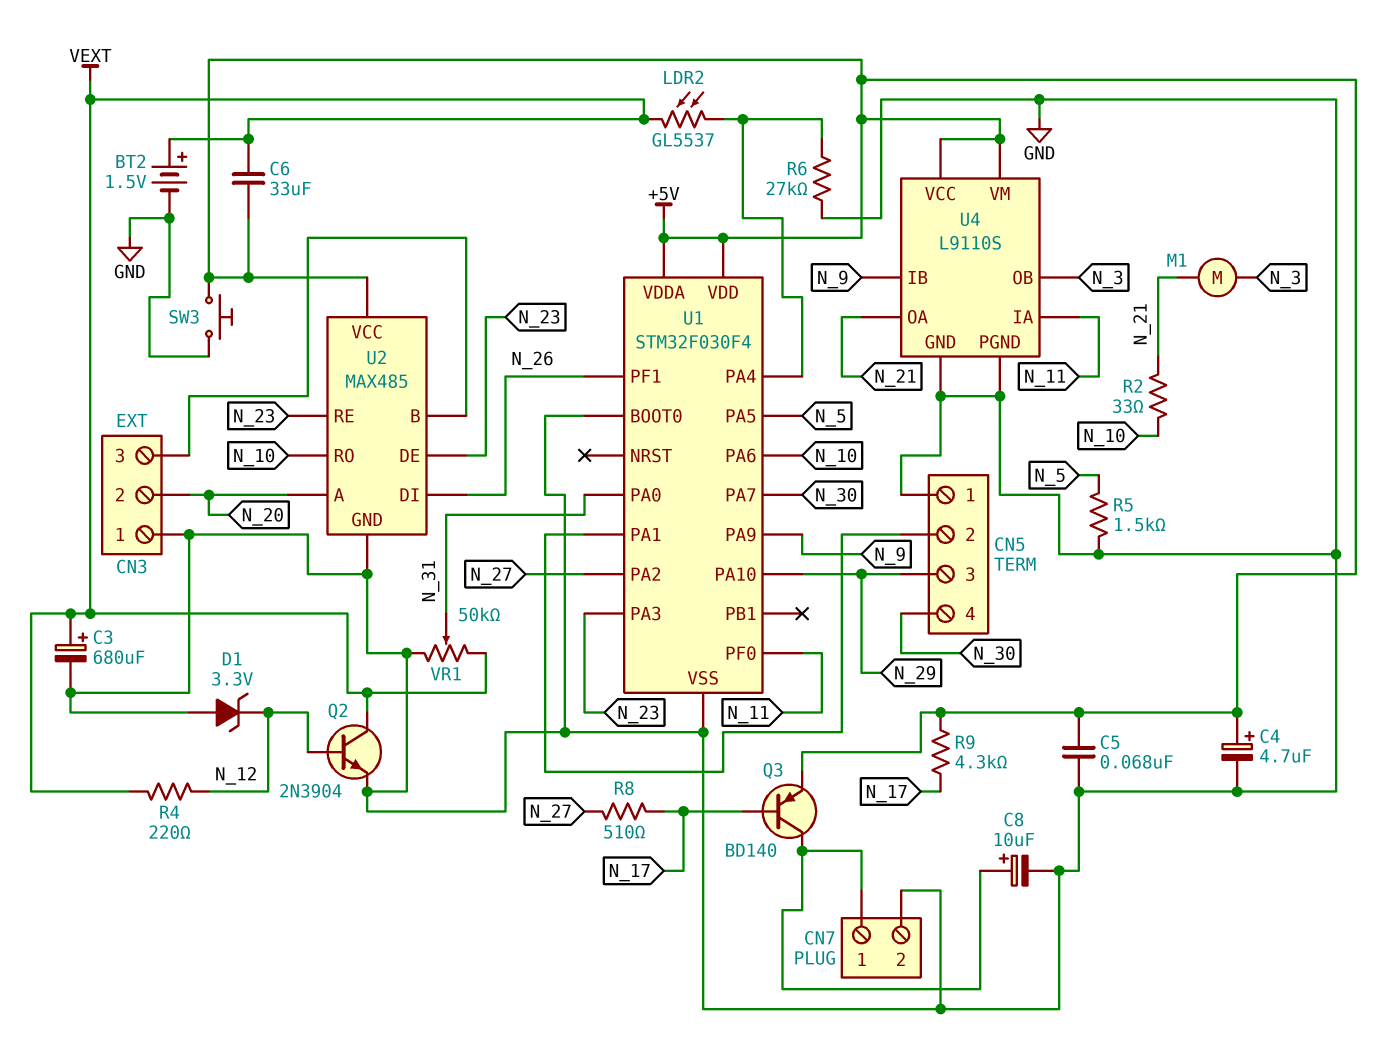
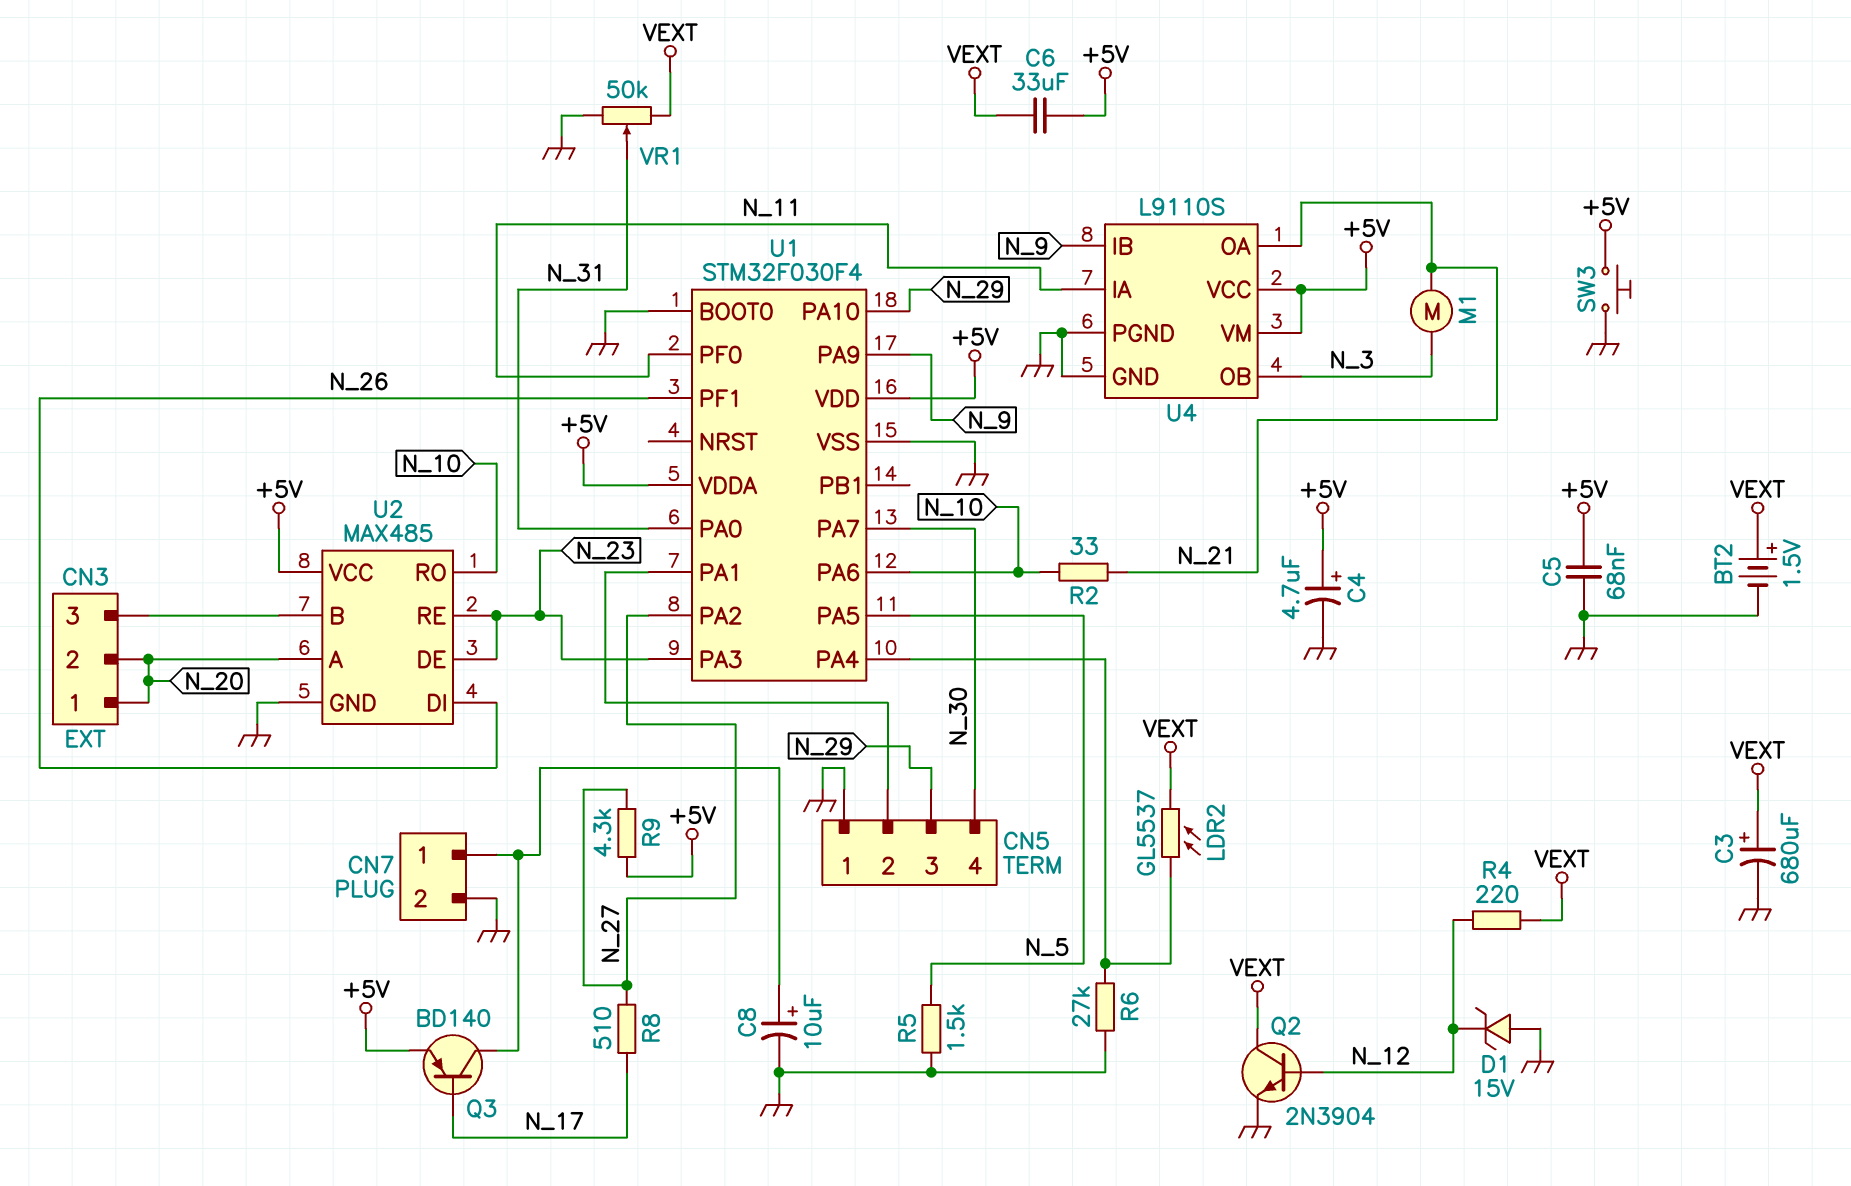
CN3 pin 1: GND -> N_20
D1: zener 3.3V (A GND, K N_12) -> zener 15V (A GND, K N_12)
R9: 4.3k (+5V, N_17) -> 4.3k (+5V, N_27)

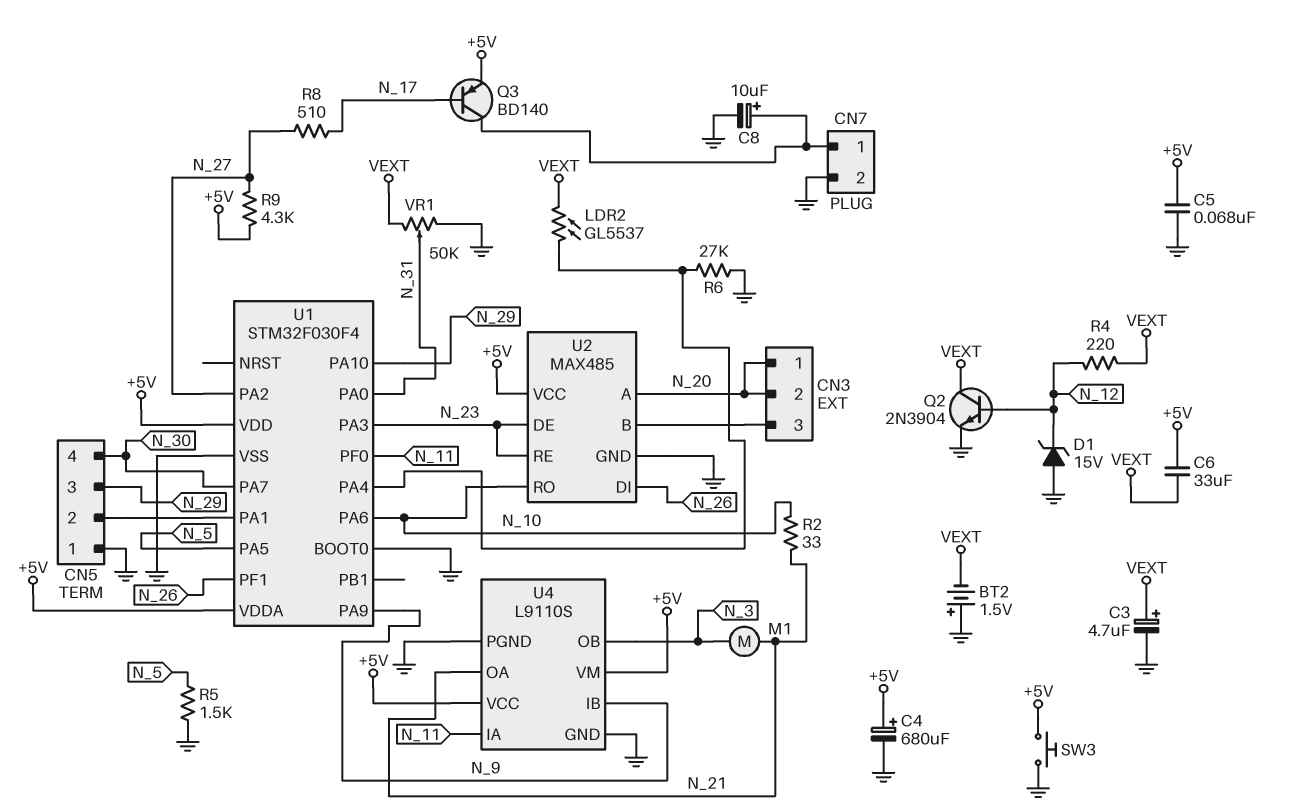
BT2: 1.5V (plus VEXT, minus GND) -> 1.5V (plus GND, minus VEXT)
C3: 680uF (plus VEXT, minus GND) -> 4.7uF (plus VEXT, minus GND)
C4: 4.7uF (plus +5V, minus GND) -> 680uF (plus +5V, minus GND)

